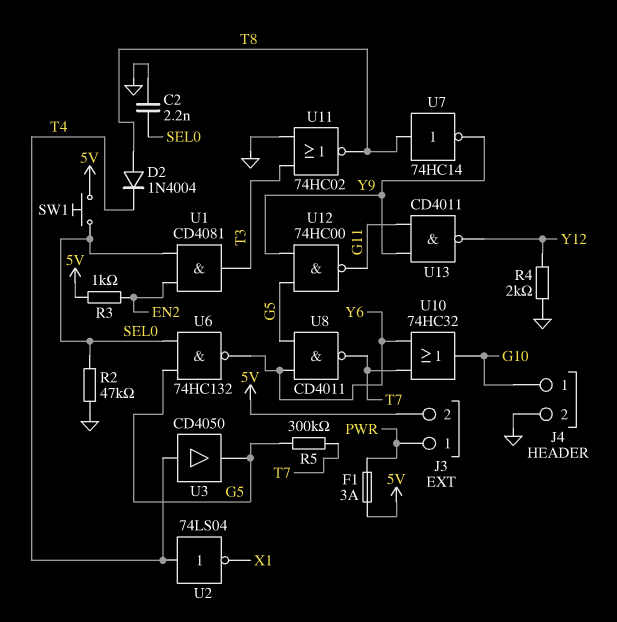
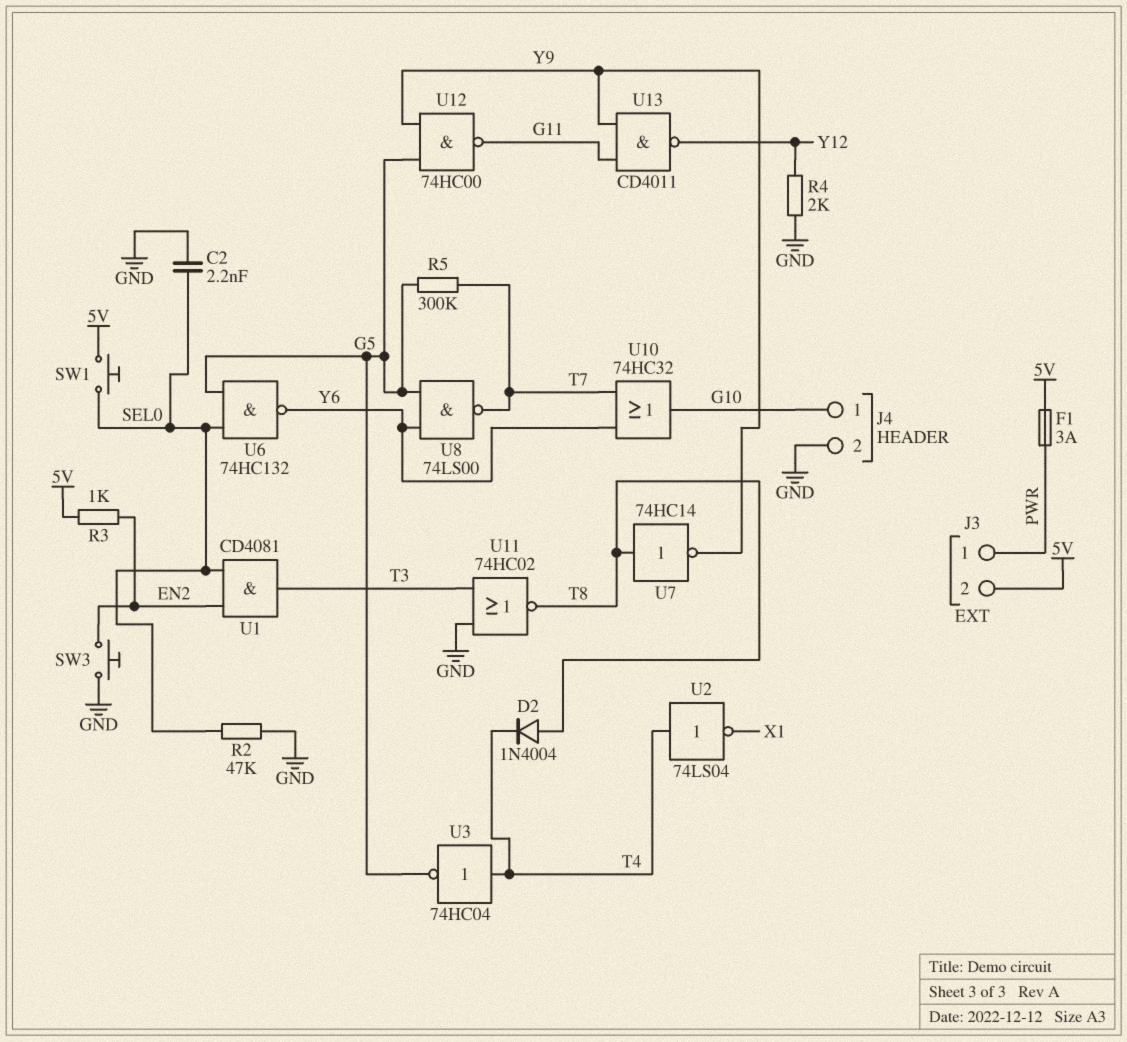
SW3: none -> button (EN2, GND)
U3: buffer CD4050 (in T4, out G5) -> NOT 74HC04 (in T4, out G5)
U8: NAND CD4011 (in G5, in Y6, out T7) -> NAND 74LS00 (in G5, in Y6, out T7)

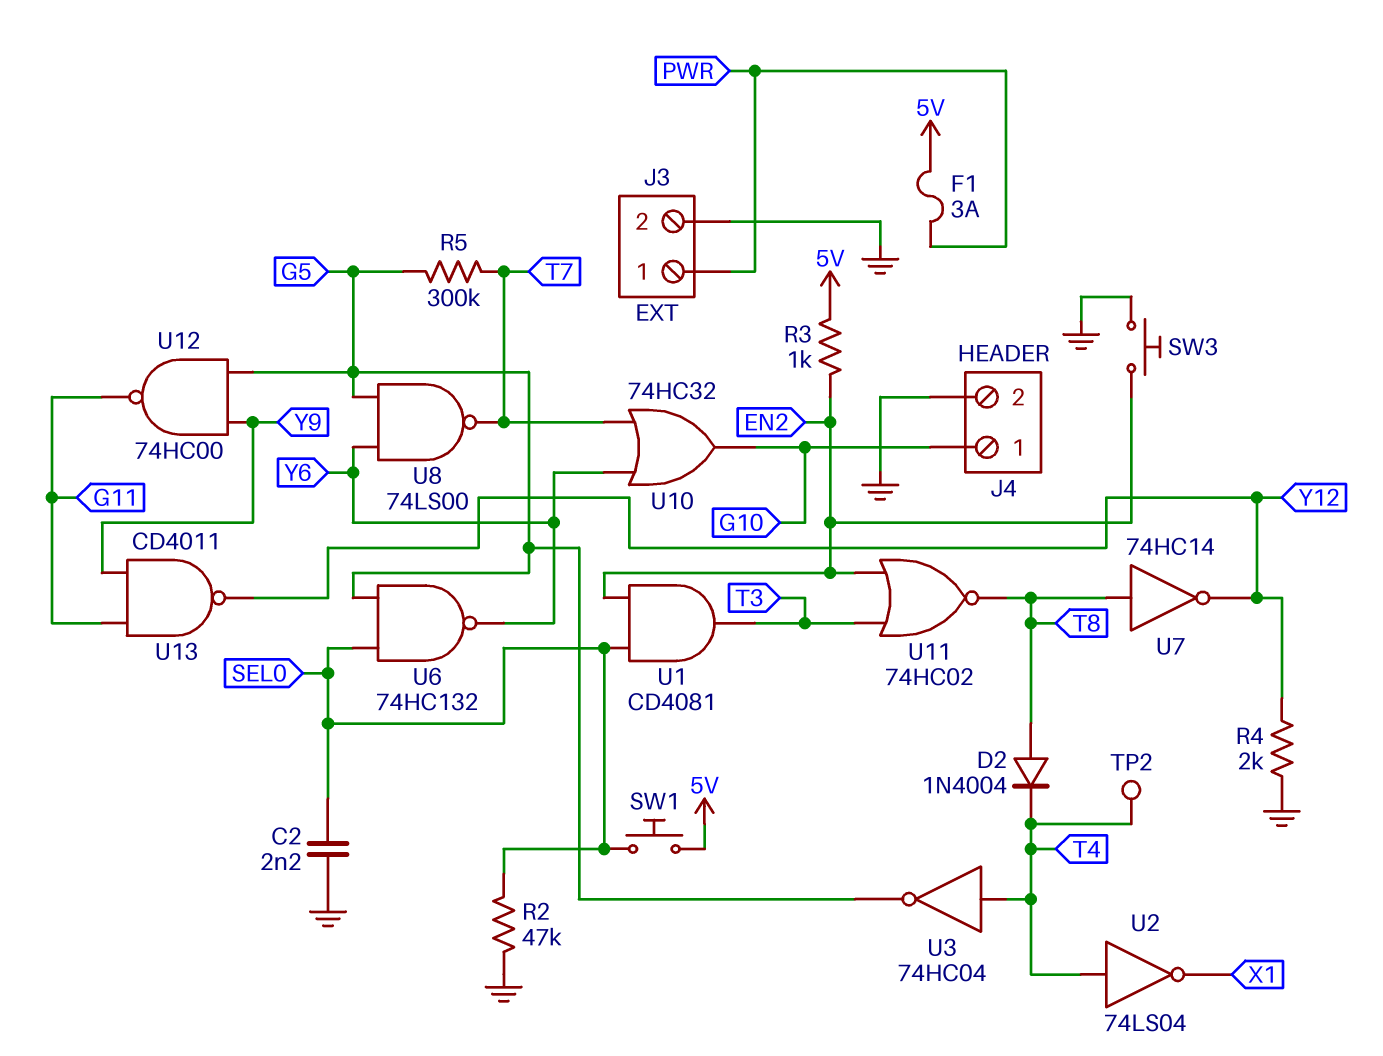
J3 pin 2: 5V -> GND
TP2: none -> test point (T4)
U7: NOT 74HC14 (in T8, out Y9) -> NOT 74HC14 (in T8, out Y12)
U11: NOR 74HC02 (in GND, in T3, out T8) -> NOR 74HC02 (in EN2, in T3, out T8)

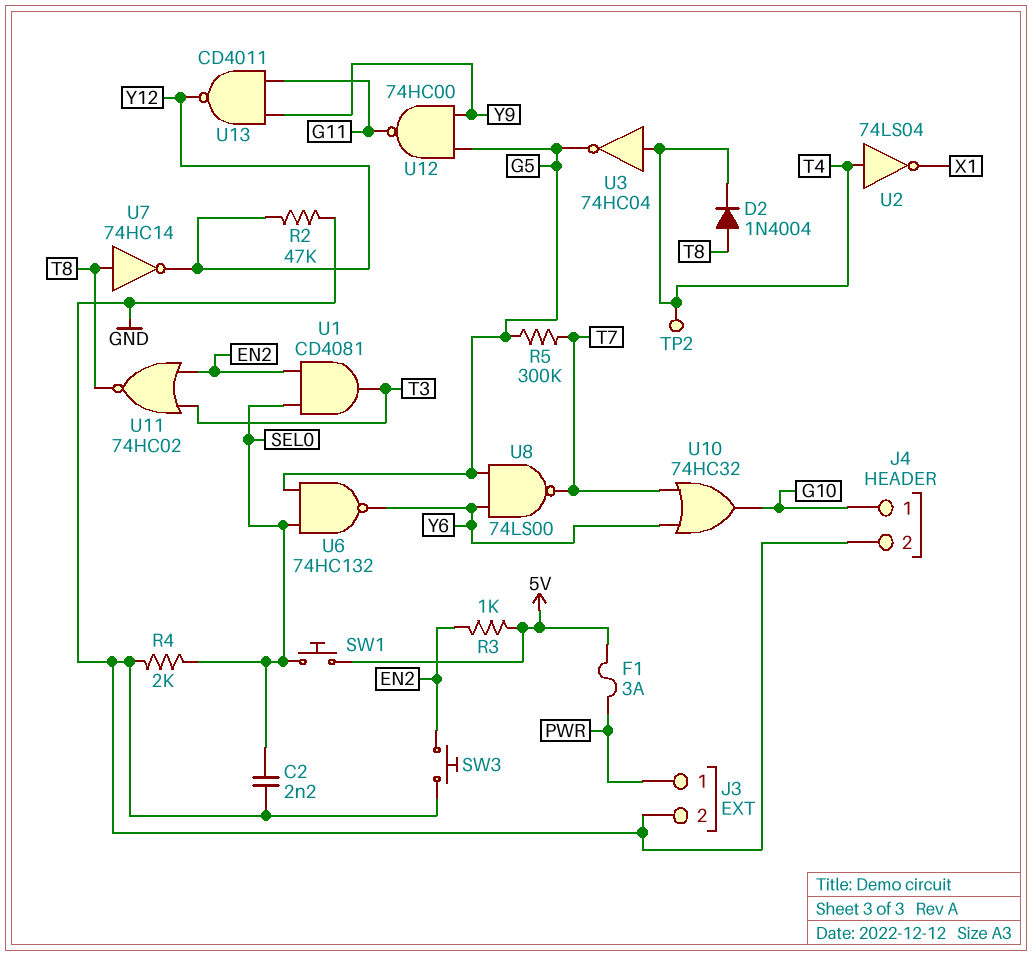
R2: 47k (GND, SEL0) -> 47k (GND, Y12)
R4: 2k (GND, Y12) -> 2k (GND, SEL0)

